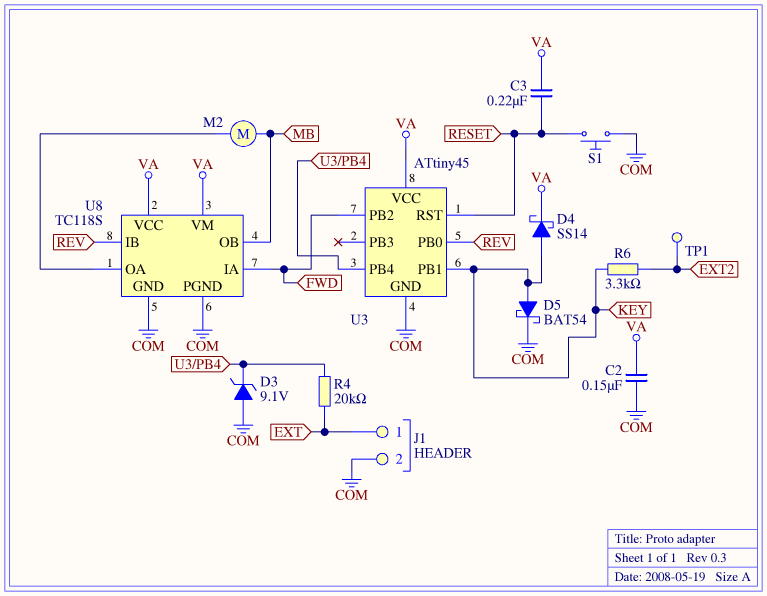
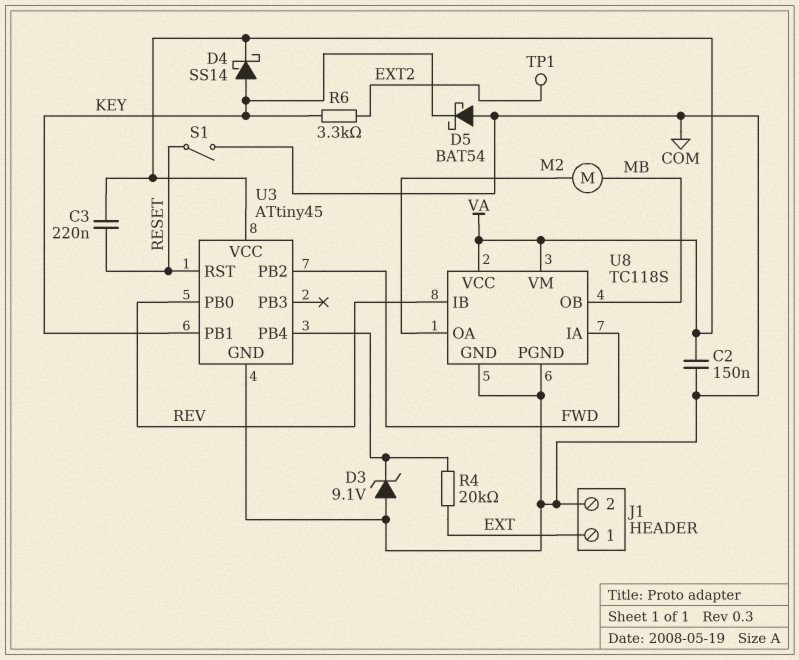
D5: schottky BAT54 (A KEY, K COM) -> schottky BAT54 (A COM, K KEY)
S1: button (COM, RESET) -> switch (COM, RESET)

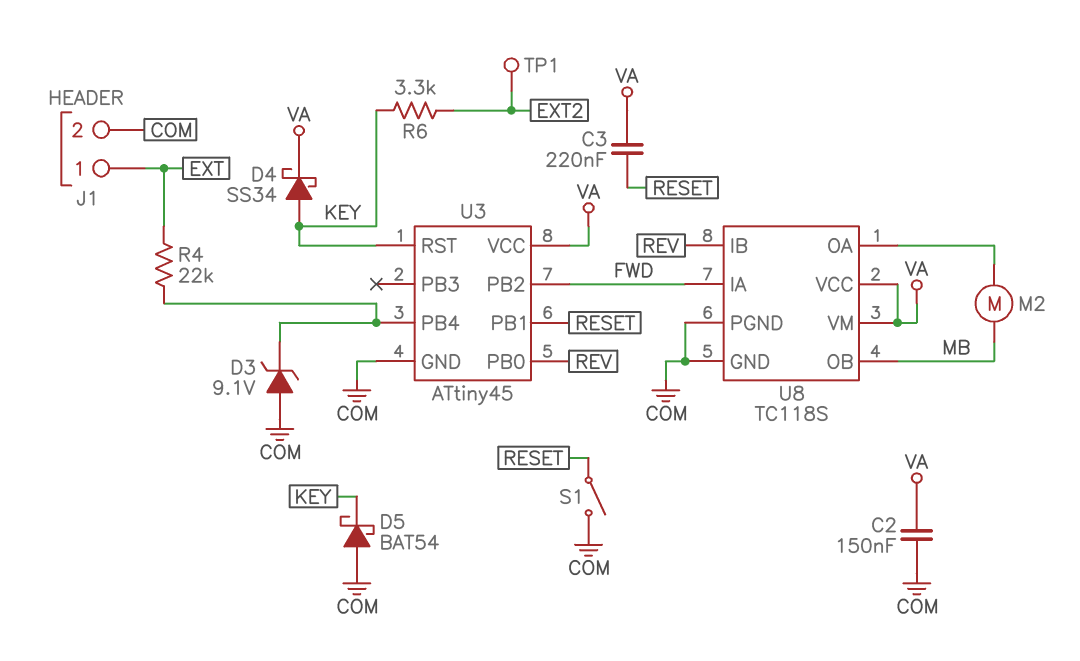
D4: schottky SS14 (A KEY, K VA) -> schottky SS34 (A KEY, K VA)
R4: 20k (EXT, U3/PB4) -> 22k (EXT, U3/PB4)
U3 pin PB1: KEY -> RESET
U3 pin RST: RESET -> KEY

